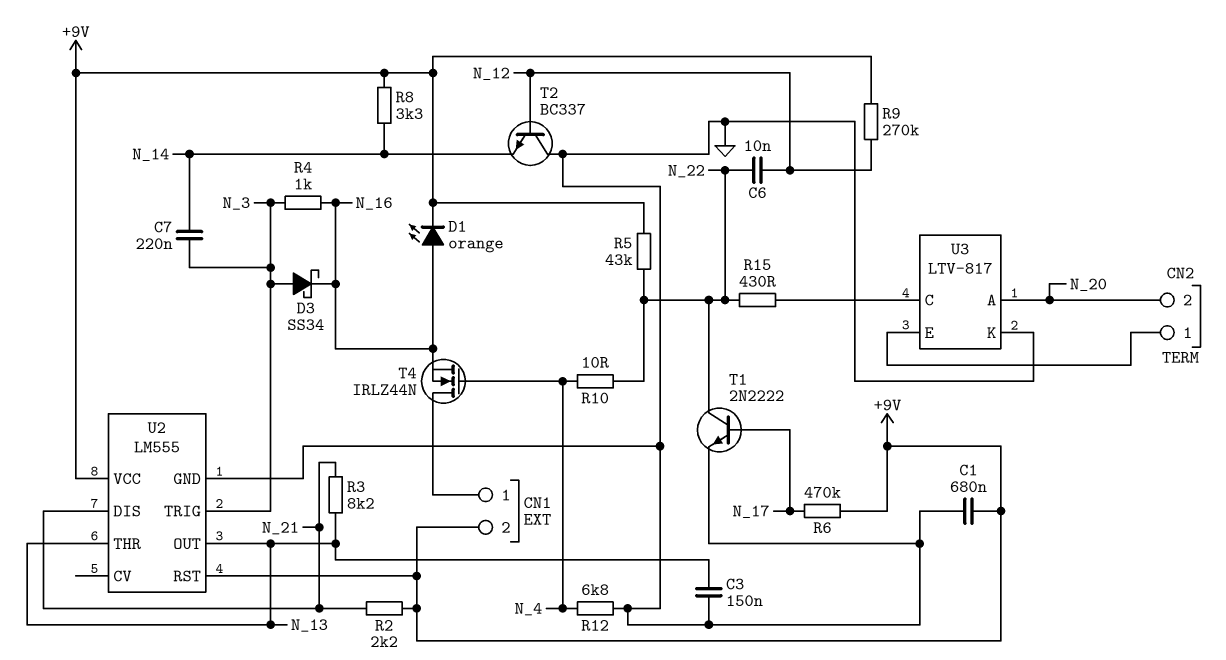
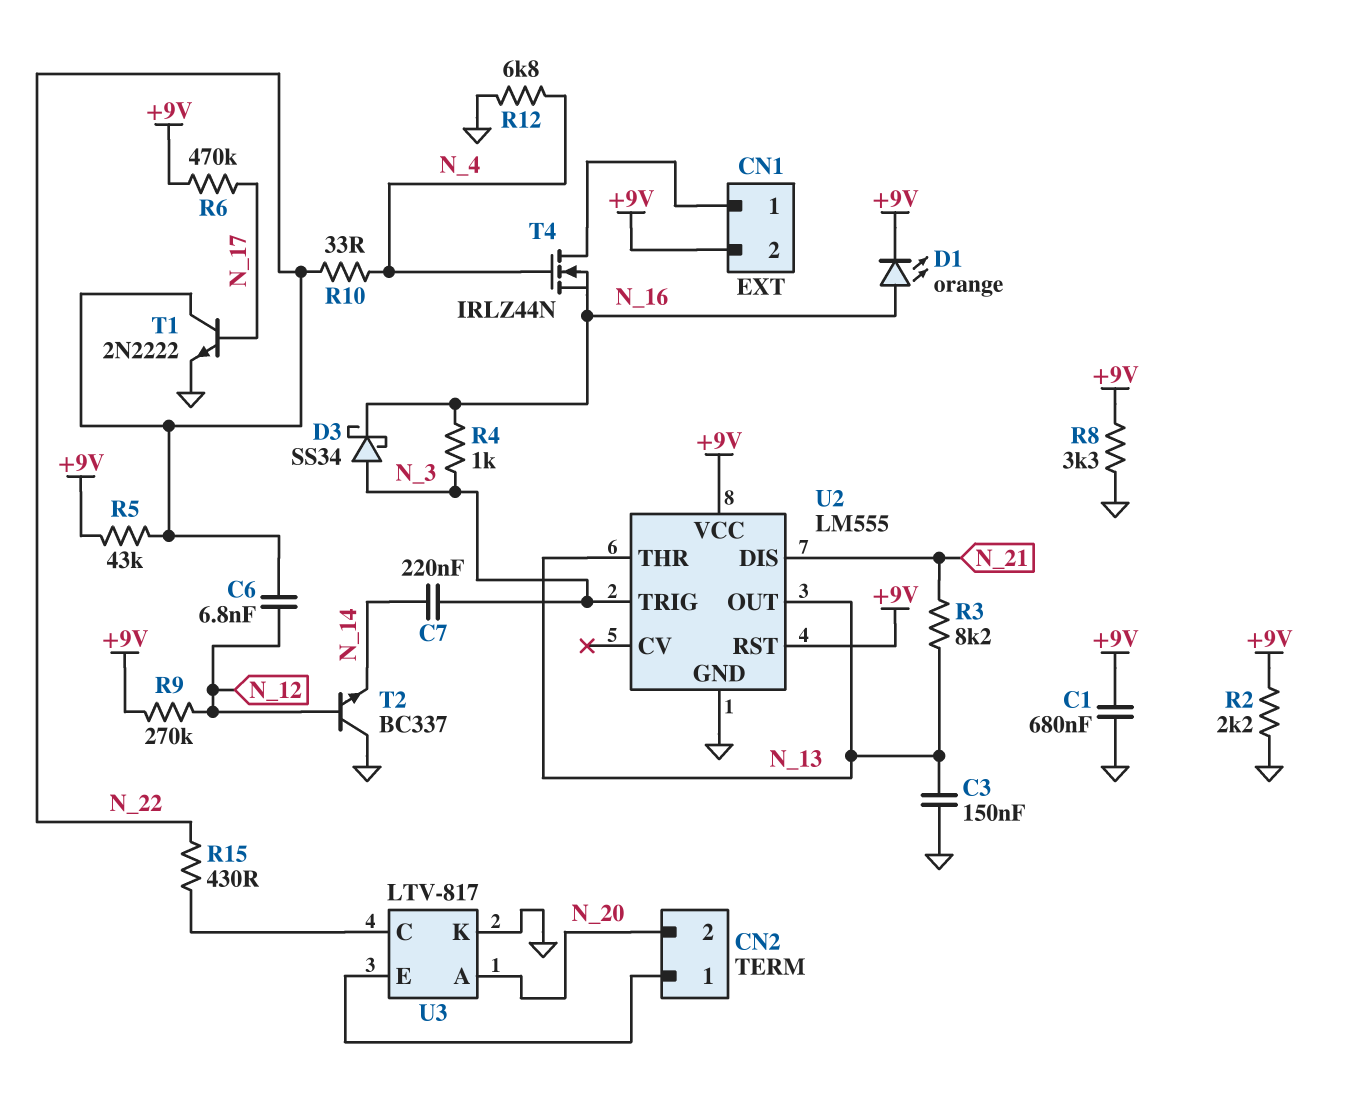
C6: 10nF (N_12, N_22) -> 6.8nF (N_12, N_22)
R2: 2.2k (+9V, N_21) -> 2.2k (+9V, GND)
R8: 3.3k (+9V, N_14) -> 3.3k (+9V, GND)
R10: 10 (N_4, N_22) -> 33 (N_4, N_22)

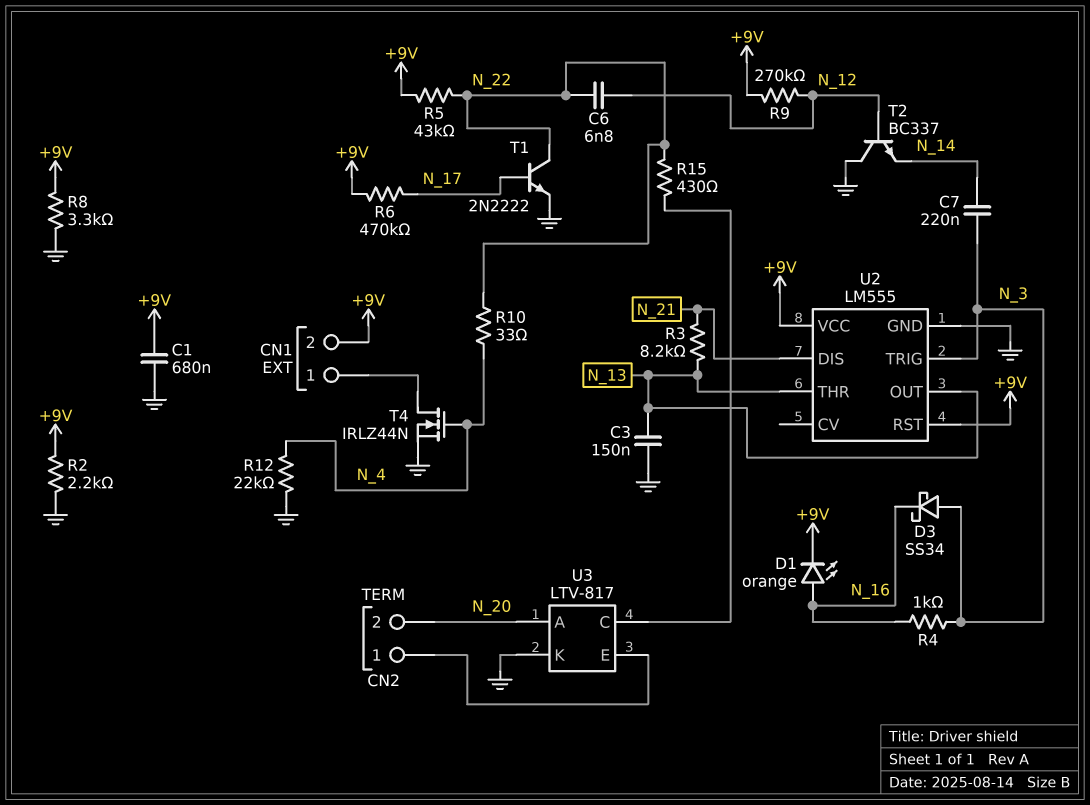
R12: 6.8k (GND, N_4) -> 22k (GND, N_4)
T4: NMOS IRLZ44N (G N_4, D CN1/1, S N_16) -> NMOS IRLZ44N (G N_4, D CN1/1, S GND)

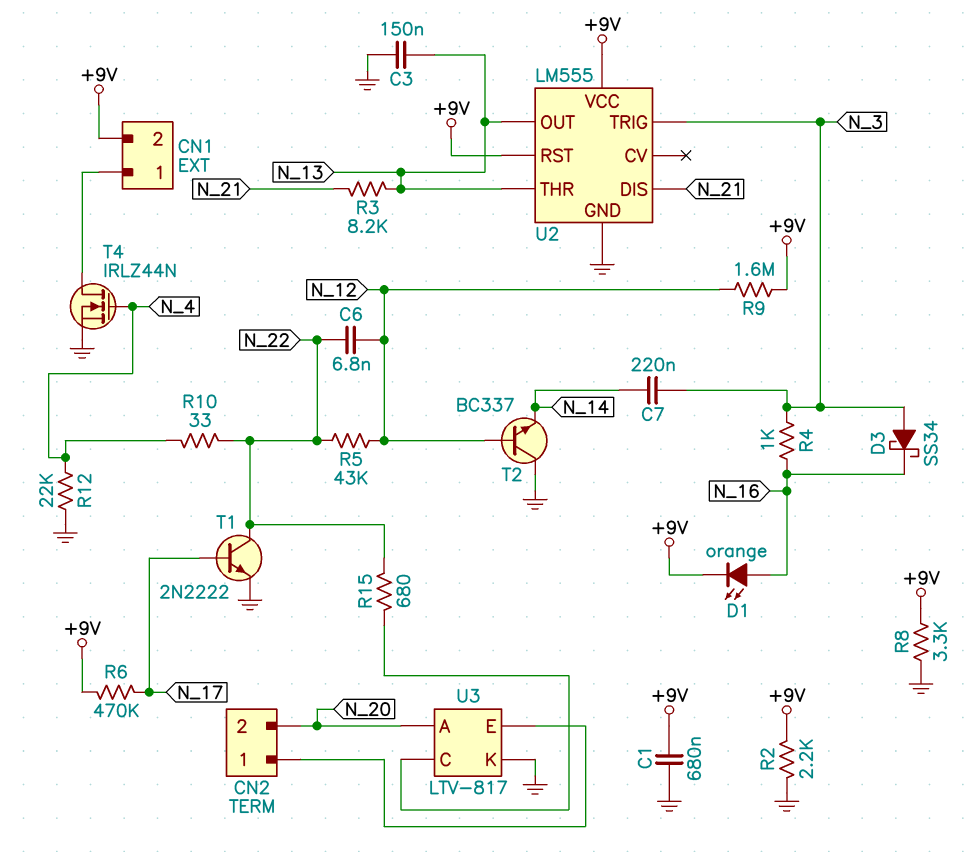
R5: 43k (+9V, N_22) -> 43k (N_12, N_22)
R9: 270k (+9V, N_12) -> 1.6M (+9V, N_12)
R15: 430 (N_22, U3/C) -> 680 (N_22, U3/C)

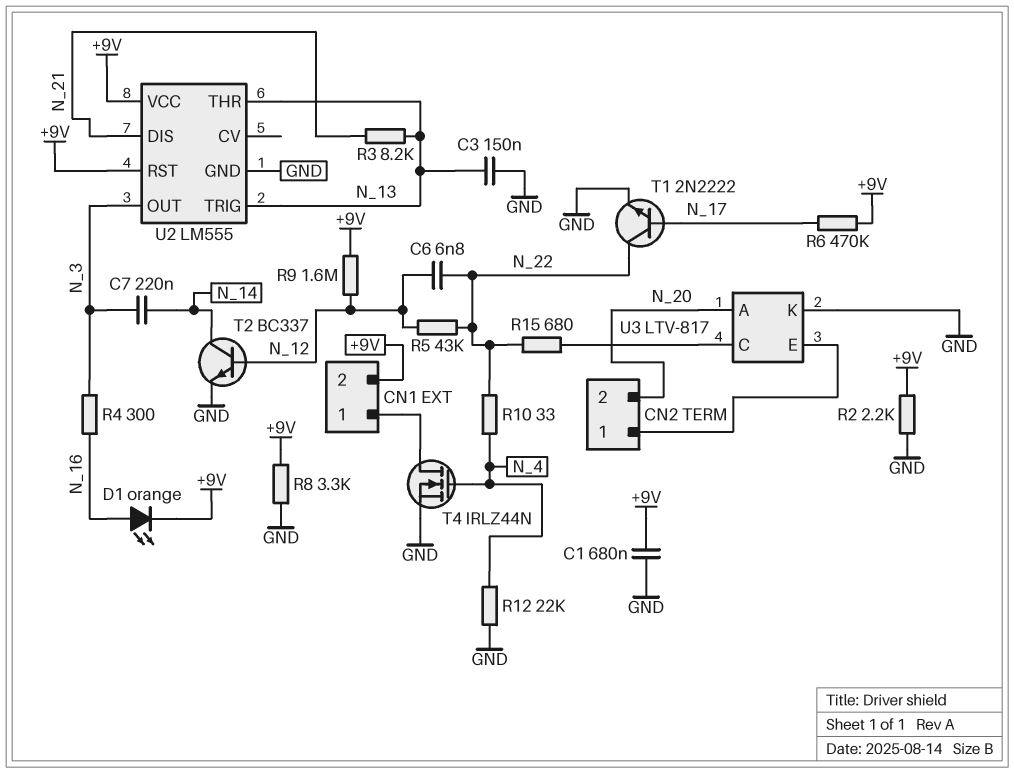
D3: schottky SS34 (A N_3, K N_16) -> none
R4: 1k (N_3, N_16) -> 300 (N_3, N_16)
T2: NPN BC337 (B N_12, C GND, E N_14) -> NPN BC337 (B N_12, C N_14, E GND)
U2 pin OUT: N_13 -> N_3
U2 pin TRIG: N_3 -> N_13

